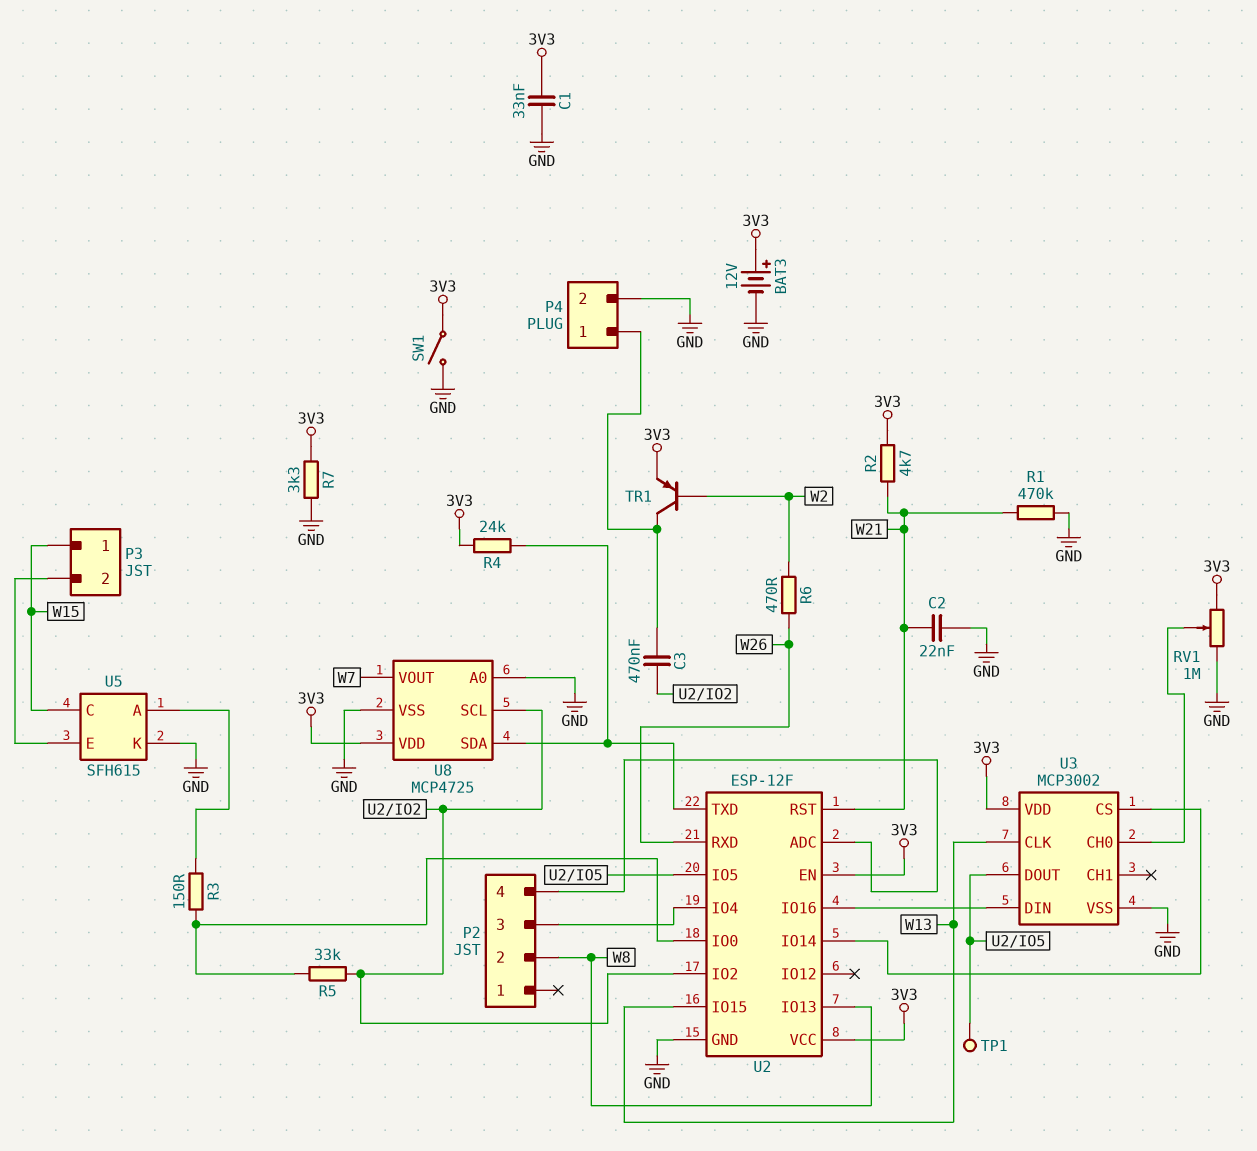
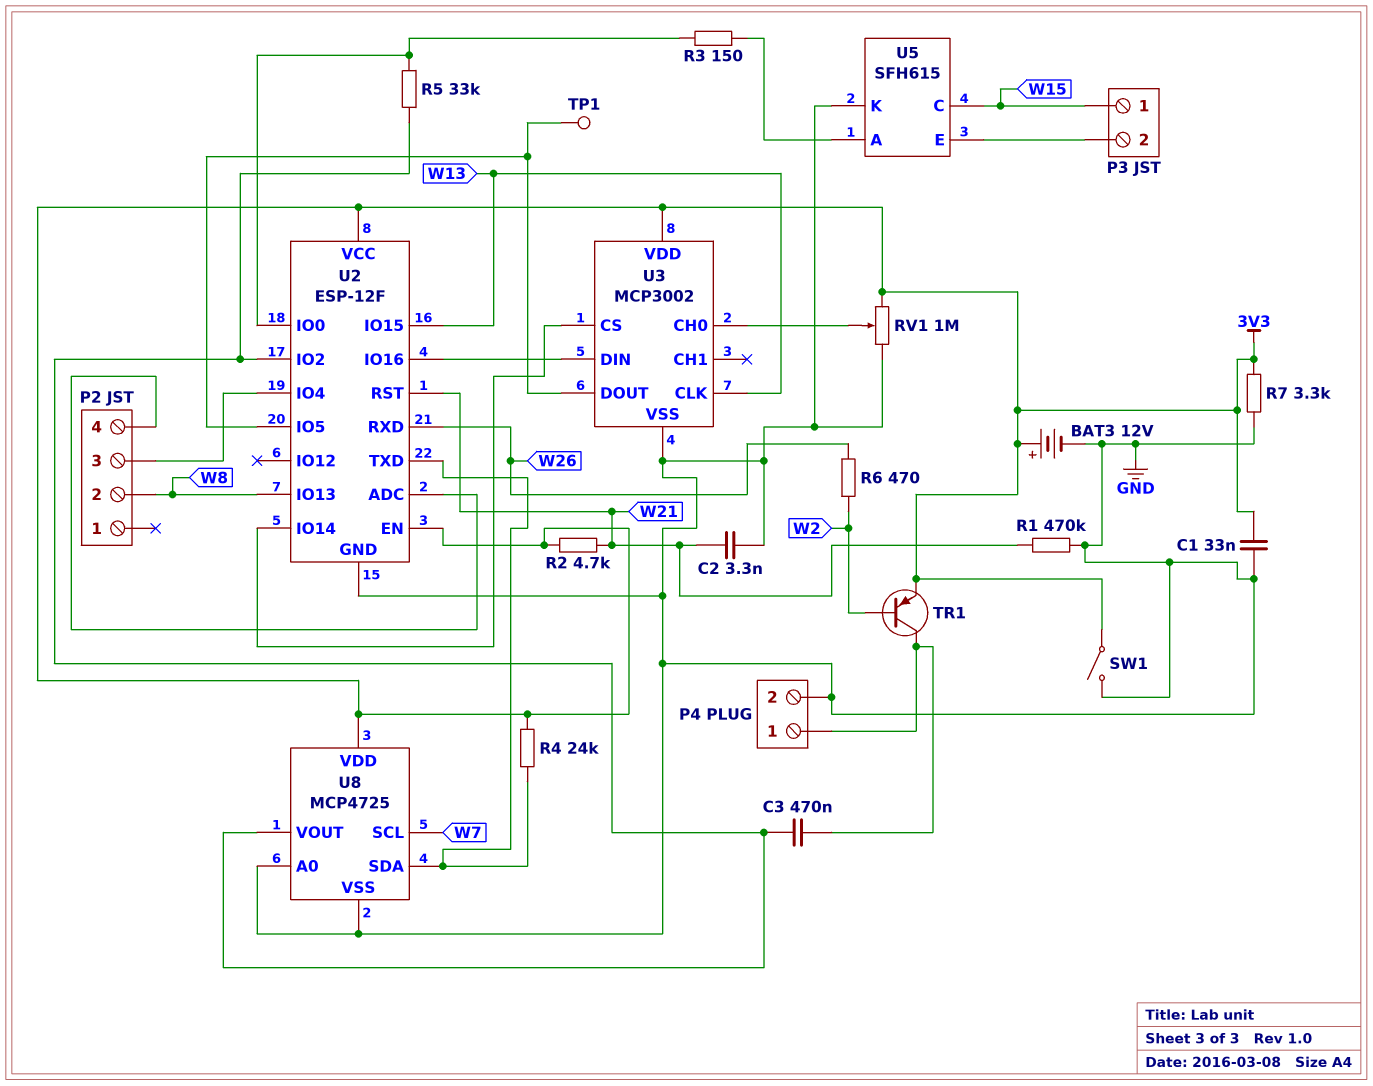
C2: 22nF (GND, W21) -> 3.3nF (GND, W21)
U8 pin SCL: U2/IO2 -> W7
U8 pin VOUT: W7 -> U2/IO2

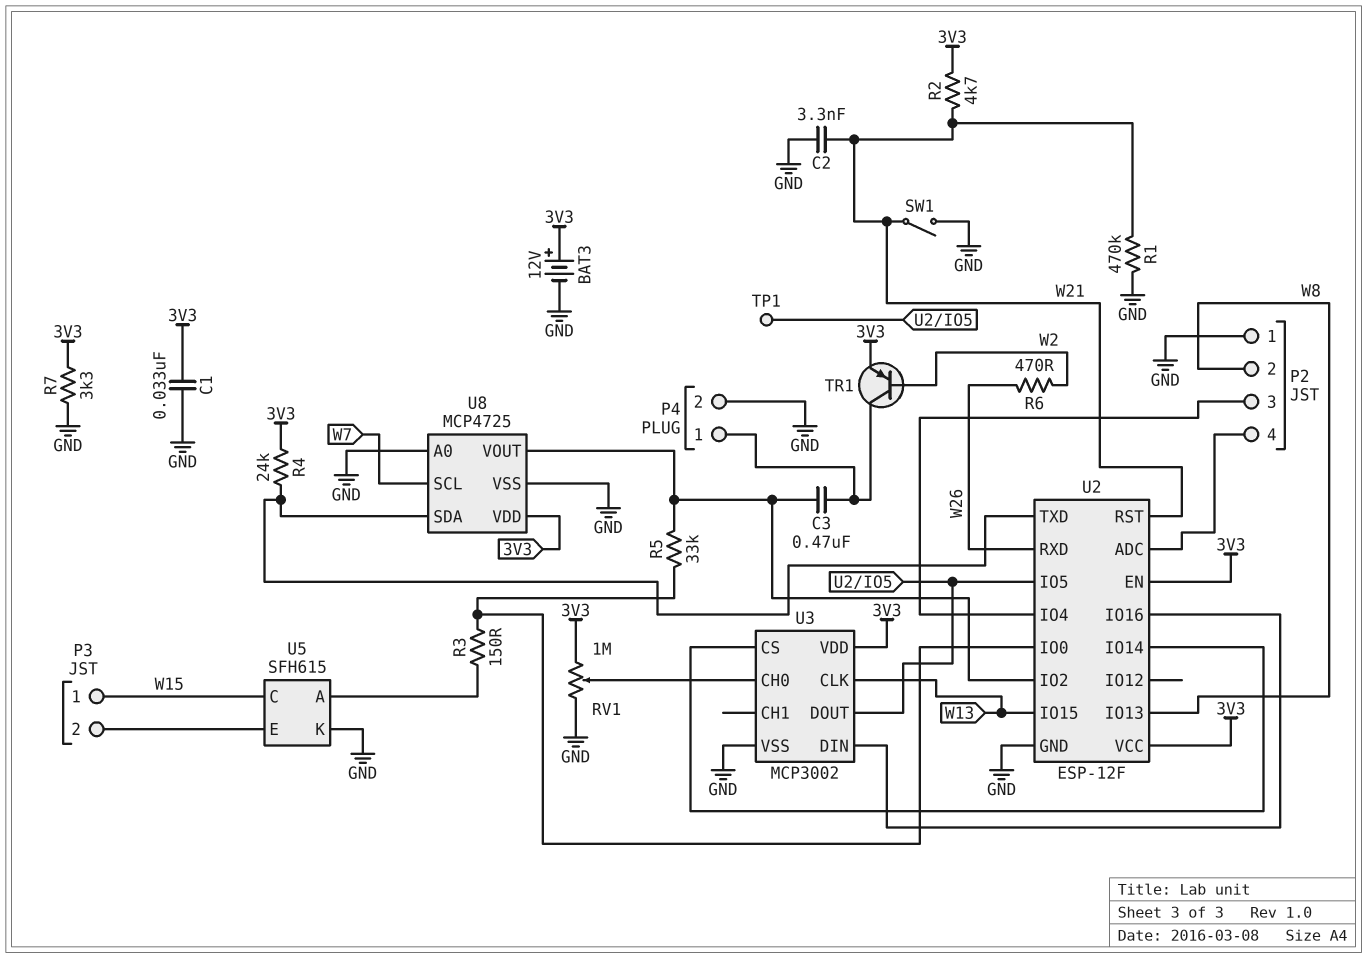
P2 pin 1: none -> GND
SW1: switch (3V3, GND) -> switch (GND, W21)

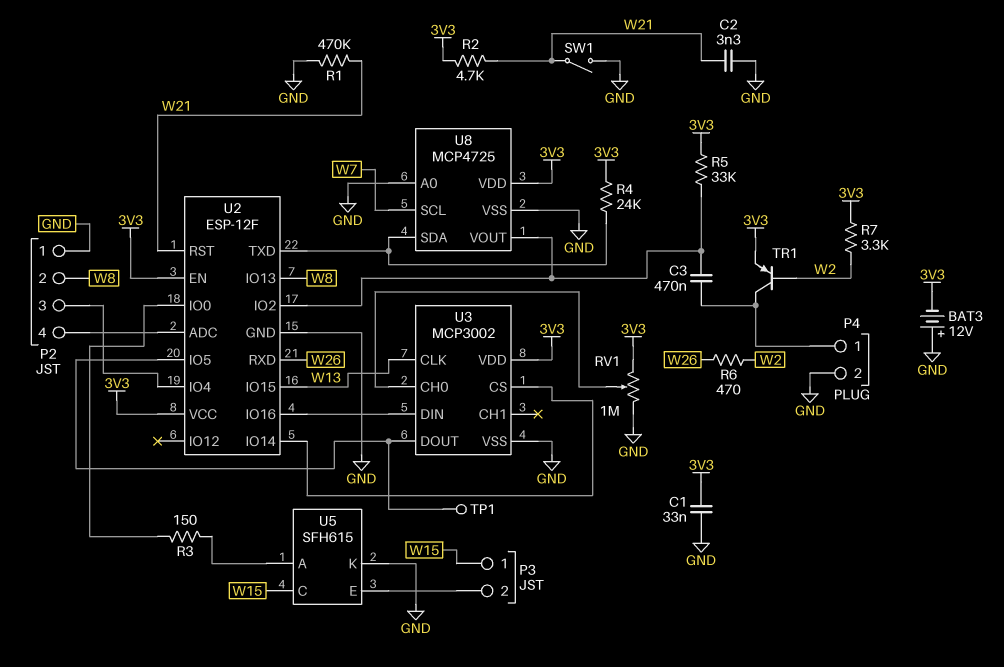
BAT3: 12V (plus 3V3, minus GND) -> 12V (plus GND, minus 3V3)
R5: 33k (U2/IO0, U2/IO2) -> 33k (3V3, U2/IO2)
R7: 3.3k (3V3, GND) -> 3.3k (3V3, W2)

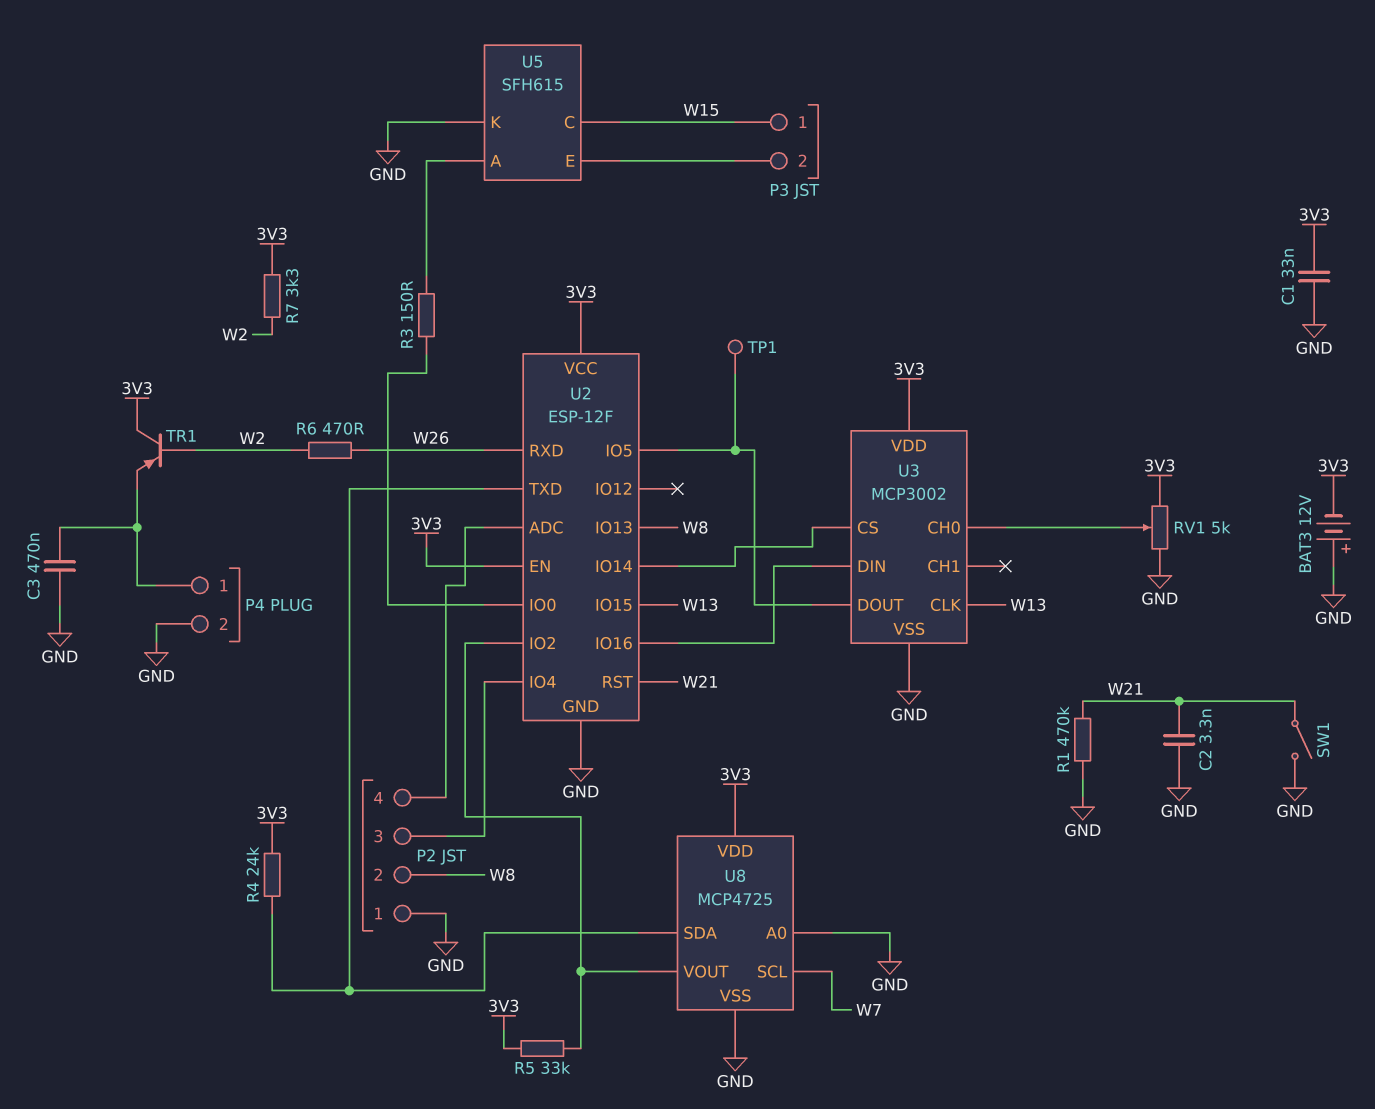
C3: 470nF (P4/1, U2/IO2) -> 470nF (GND, P4/1)
R2: 4.7k (3V3, W21) -> none
RV1: 1M (3V3, GND, wiper U3/CH0) -> 5k (3V3, GND, wiper U3/CH0)
TR1: PNP (B W2, C P4/1, E 3V3) -> PNP (B W2, C 3V3, E P4/1)

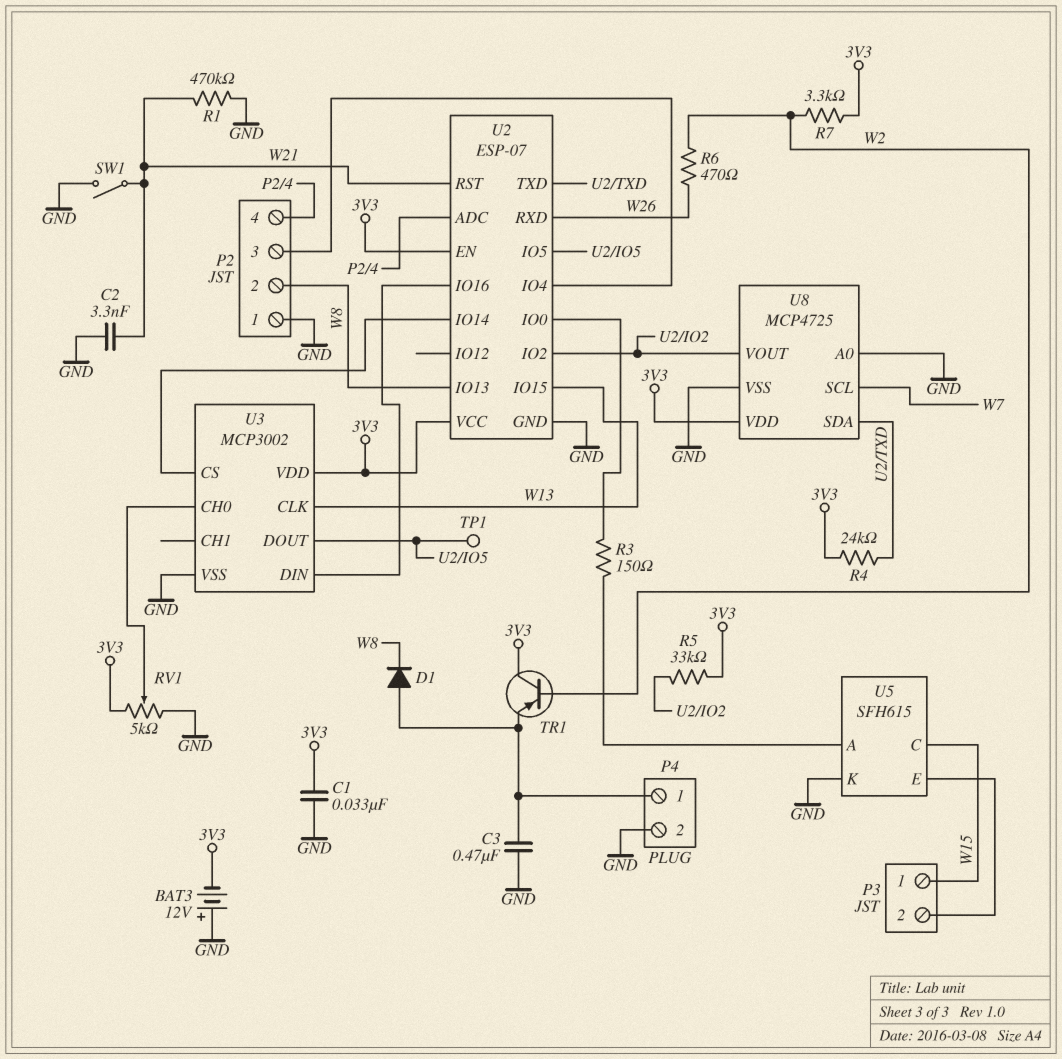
D1: none -> diode (A P4/1, K W8)
U2: ESP-12F -> ESP-07

